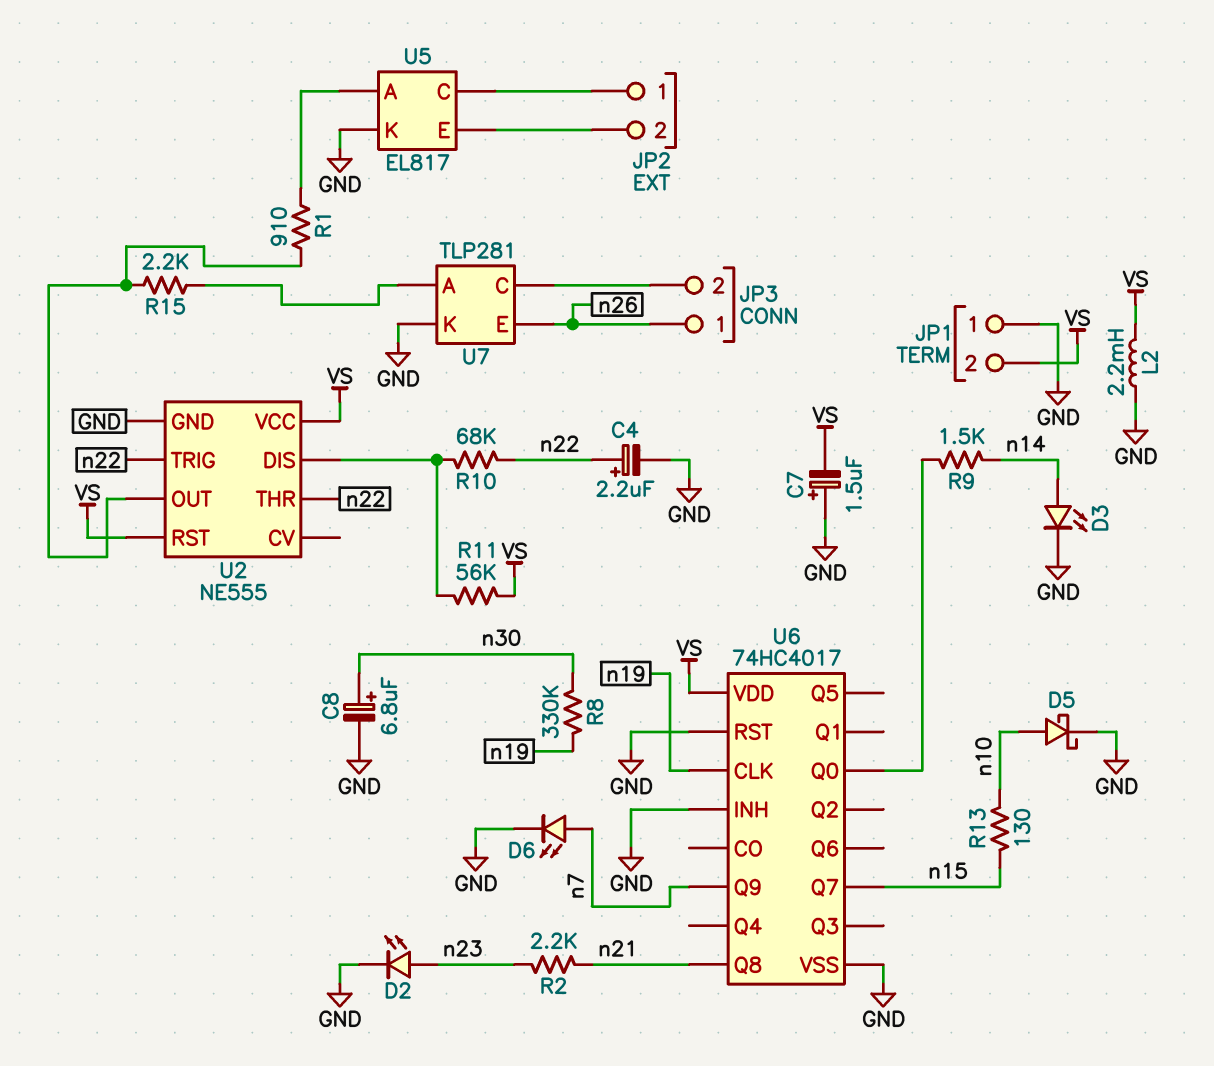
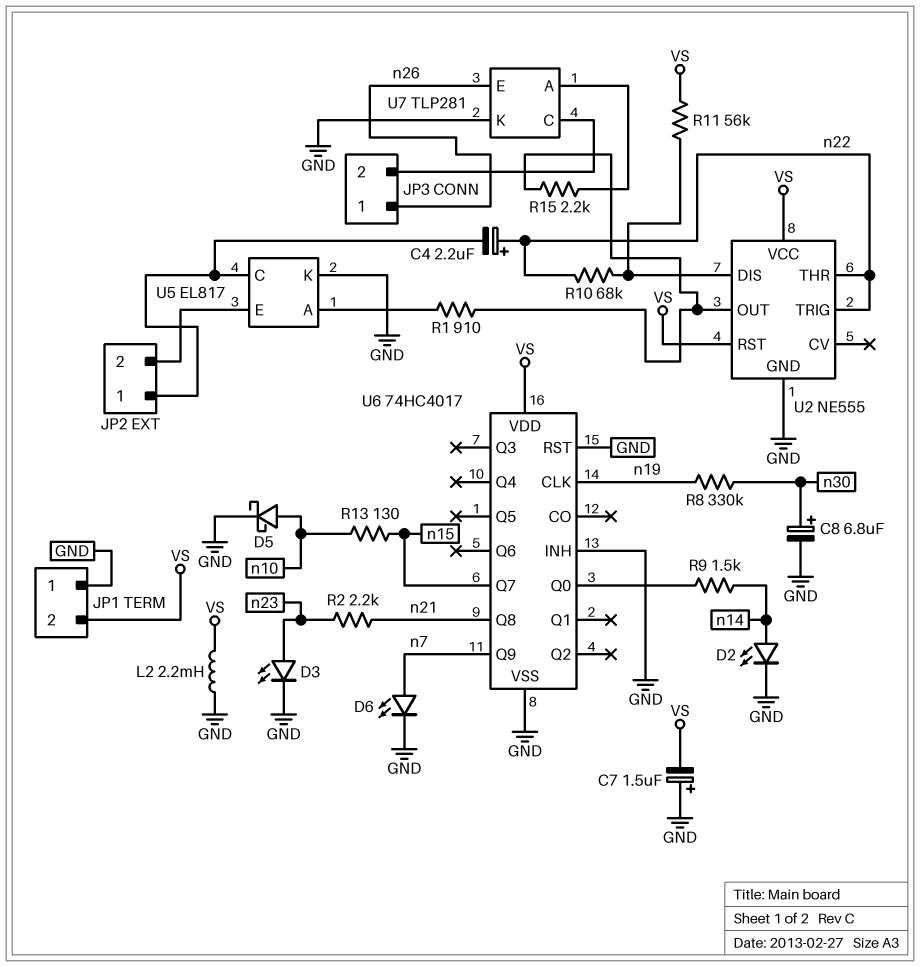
C4: 2.2uF (plus n22, minus GND) -> 2.2uF (plus n22, minus JP2/1)
D2: LED (A n23, K GND) -> LED (A n14, K GND)
D3: LED (A n14, K GND) -> LED (A n23, K GND)

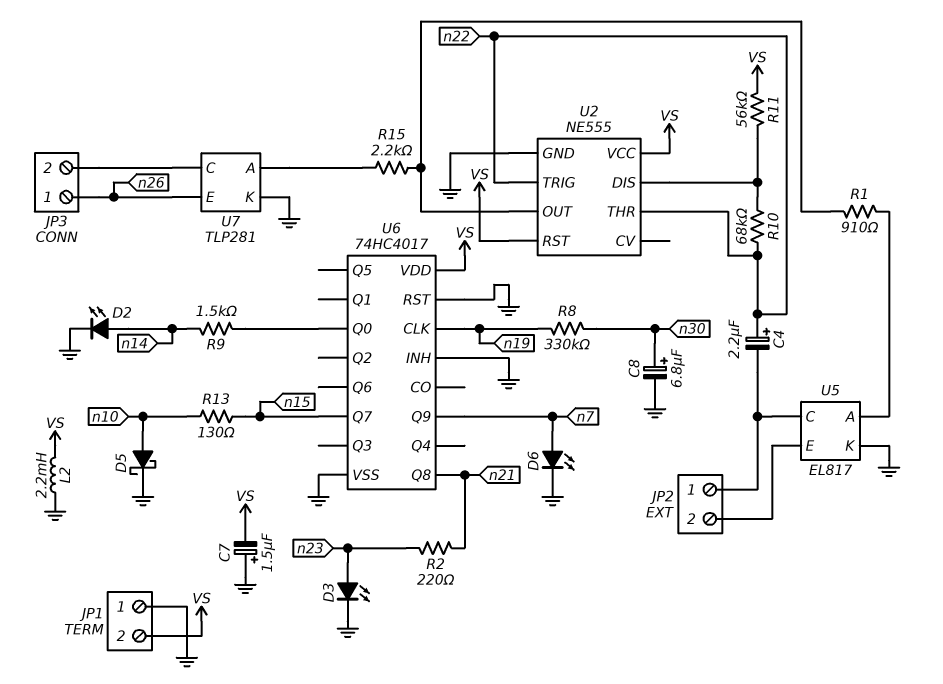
R2: 2.2k (n21, n23) -> 220 (n21, n23)

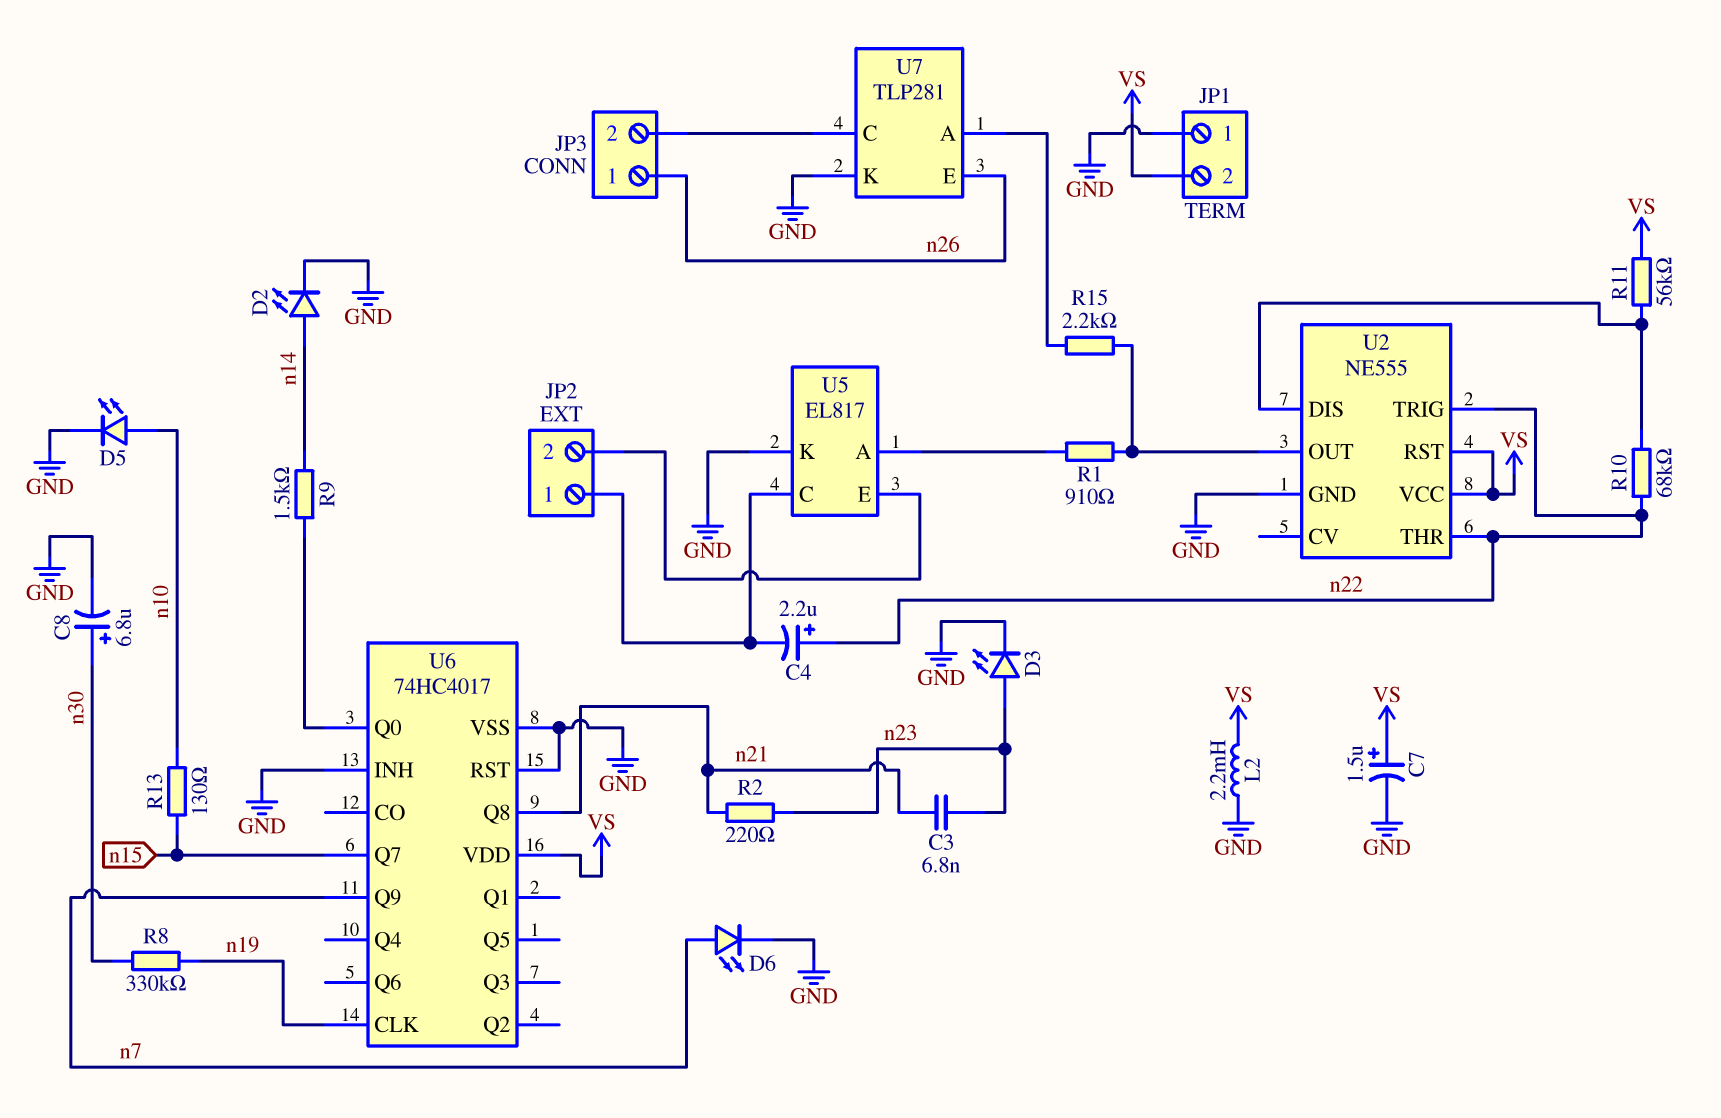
C3: none -> 6.8nF (n21, n23)
C7: 1.5uF (plus GND, minus VS) -> 1.5uF (plus VS, minus GND)
D5: schottky (A n10, K GND) -> LED (A n10, K GND)

